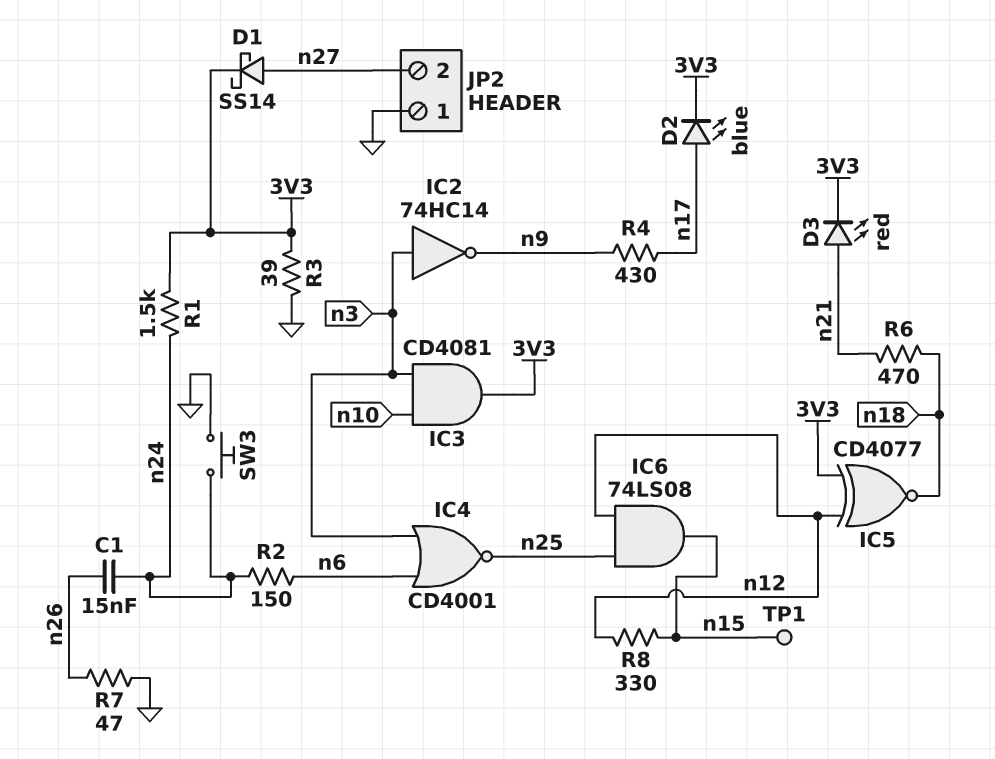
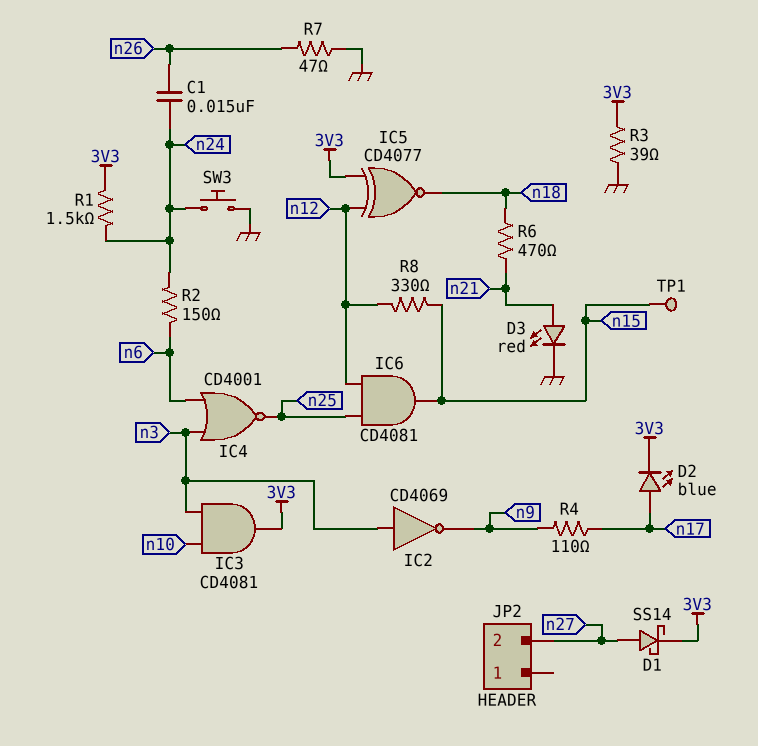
D3: LED red (A n21, K 3V3) -> LED red (A n21, K GND)
IC2: NOT 74HC14 (in n3, out n9) -> NOT CD4069 (in n3, out n9)
IC6: AND 74LS08 (in n12, in n25, out n15) -> AND CD4081 (in n12, in n25, out n15)
JP2 pin 1: GND -> none
R4: 430 (n9, n17) -> 110 (n9, n17)

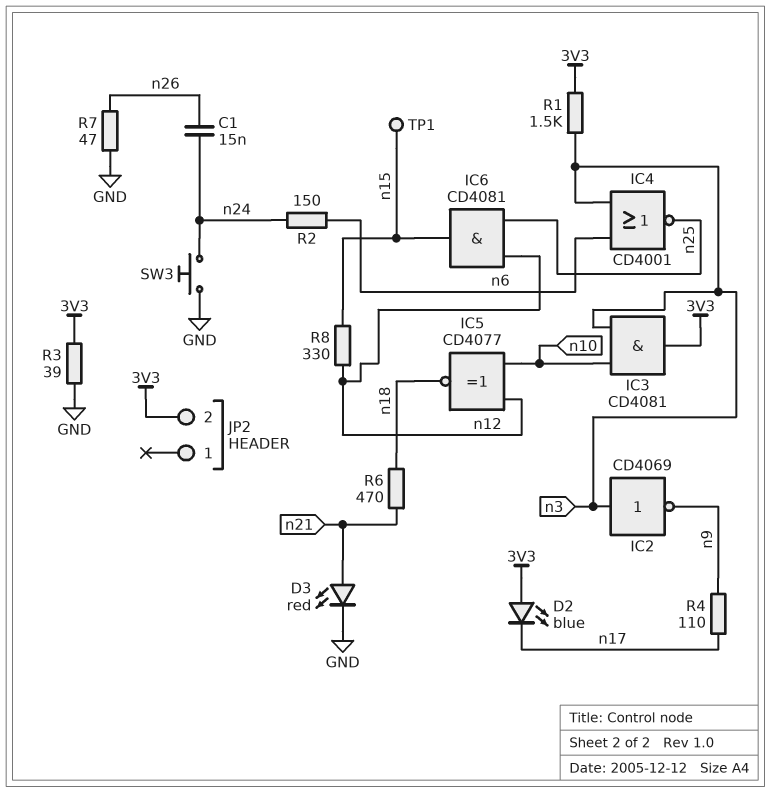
D1: schottky SS14 (A n27, K 3V3) -> none
D2: LED blue (A n17, K 3V3) -> LED blue (A 3V3, K n17)
IC5: XNOR CD4077 (in 3V3, in n12, out n18) -> XNOR CD4077 (in n10, in n12, out n18)
JP2 pin 2: n27 -> 3V3
R1: 1.5k (3V3, n24) -> 1.5k (3V3, n3)

